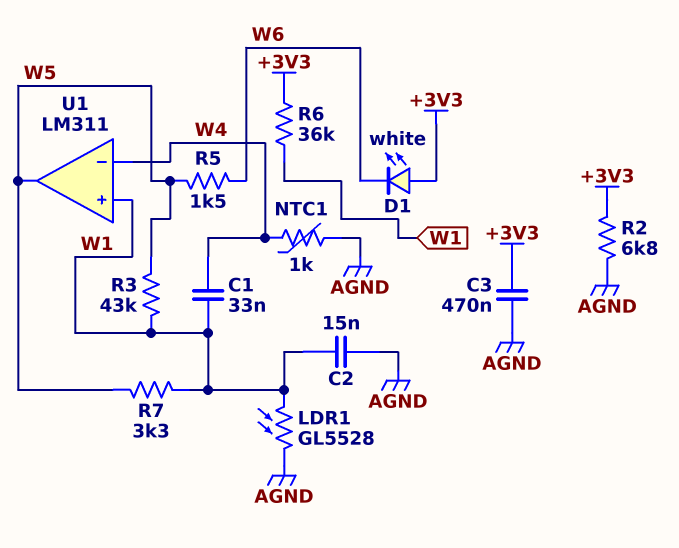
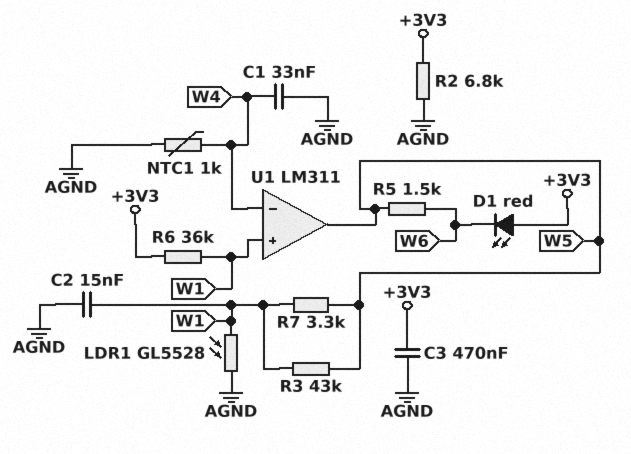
C1: 33nF (W1, W4) -> 33nF (AGND, W4)
D1: LED white (A +3V3, K W6) -> LED red (A +3V3, K W6)

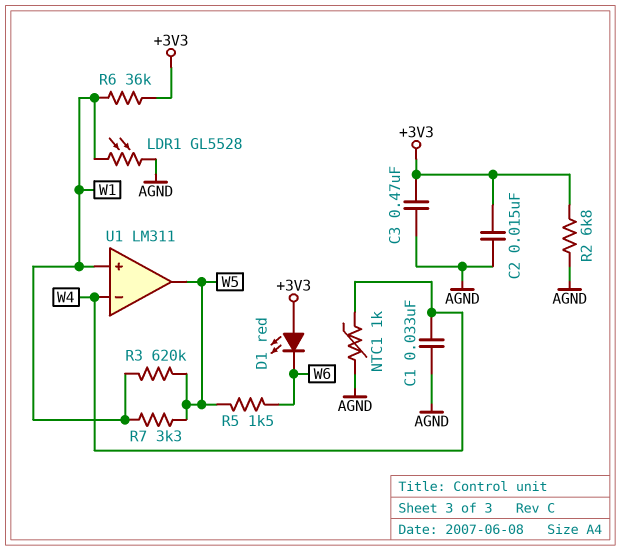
C2: 15nF (AGND, W1) -> 15nF (+3V3, AGND)
R3: 43k (W1, W5) -> 620k (W1, W5)

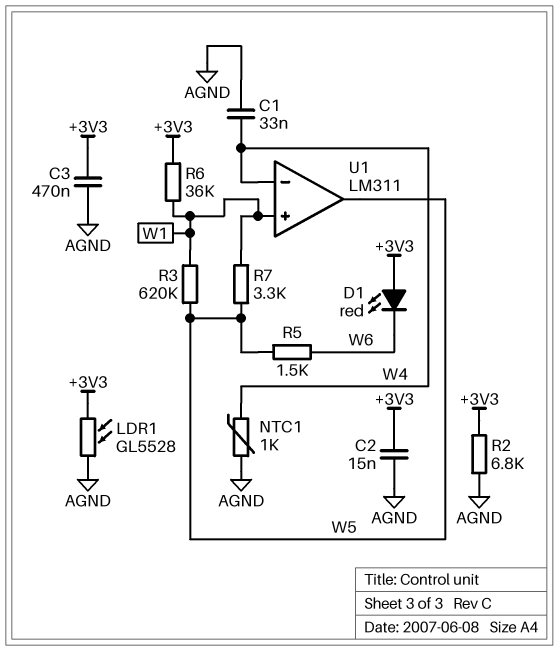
LDR1: GL5528 (AGND, W1) -> GL5528 (+3V3, AGND)

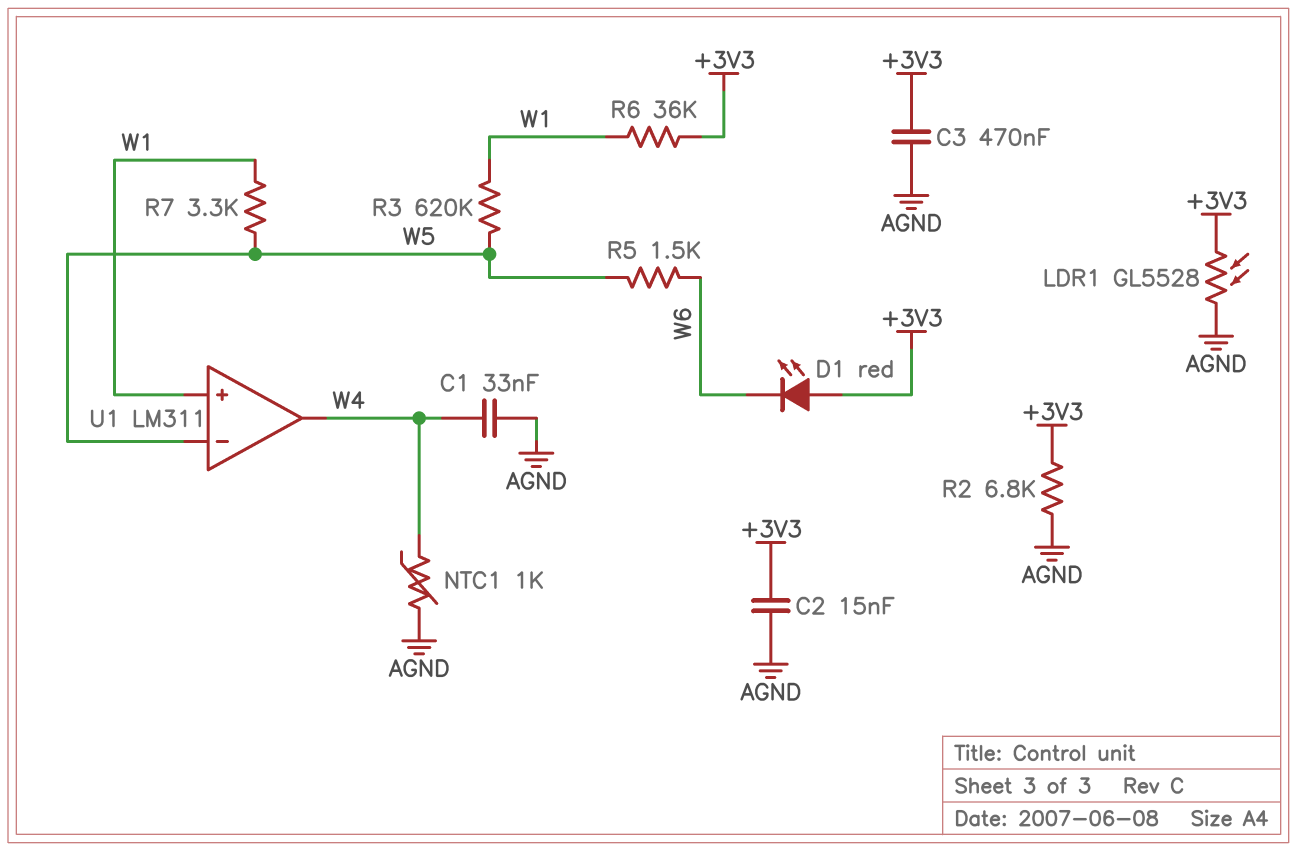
U1 pin in-: W4 -> W5
U1 pin out: W5 -> W4

